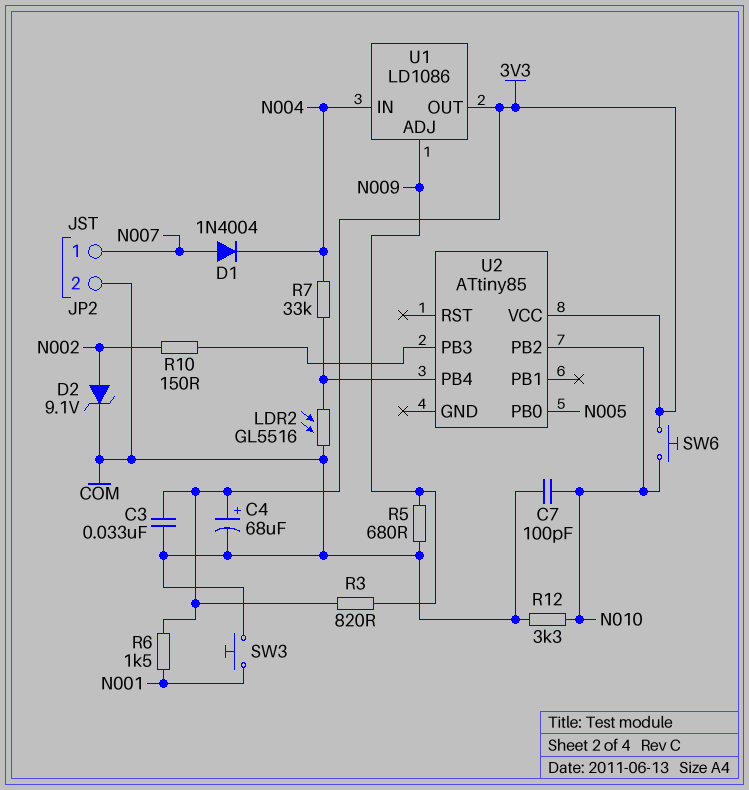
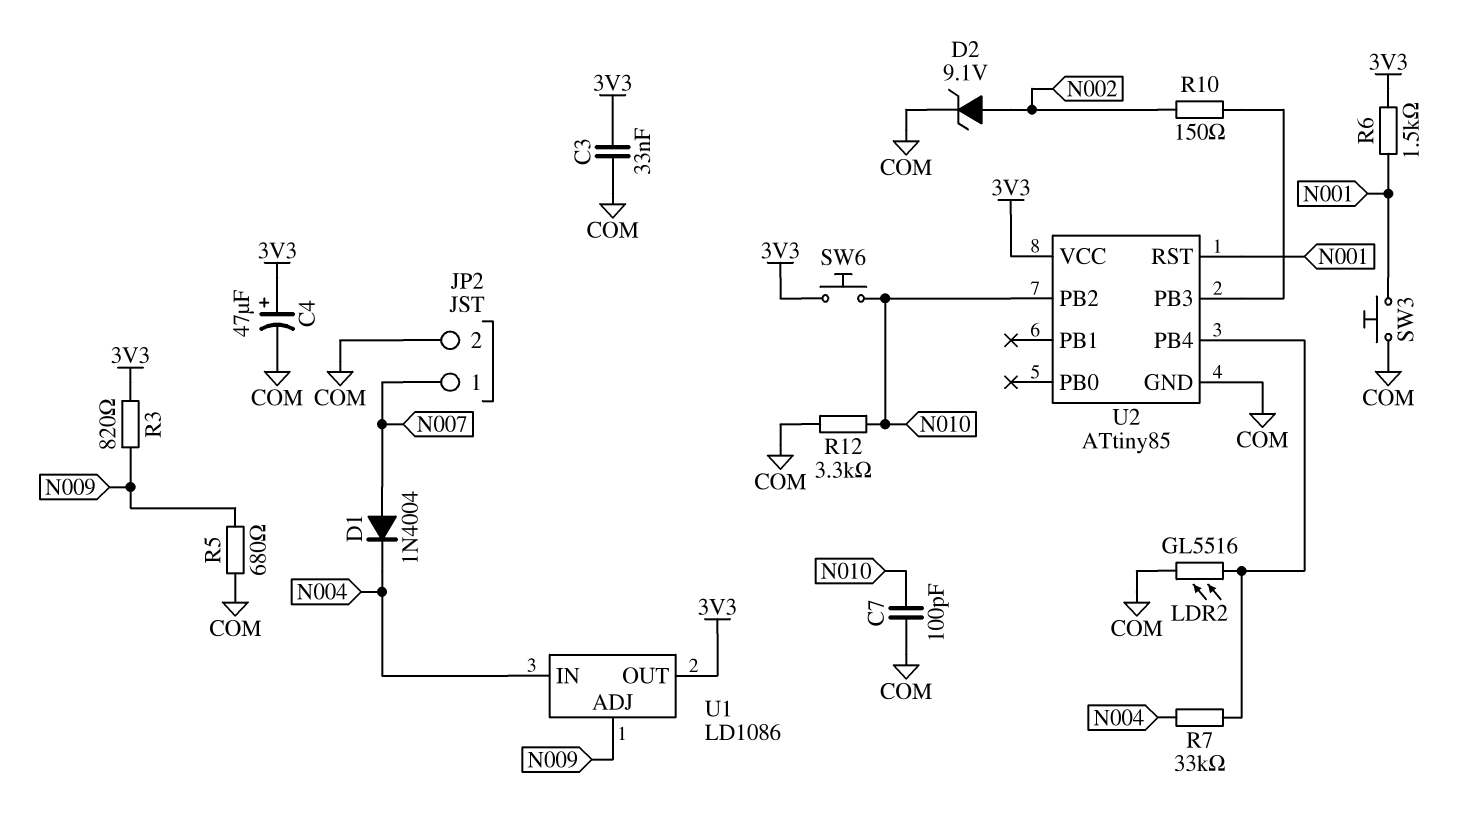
C4: 68uF (plus 3V3, minus COM) -> 47uF (plus 3V3, minus COM)
U2 pin GND: none -> COM
U2 pin PB0: N005 -> none
U2 pin RST: none -> N001

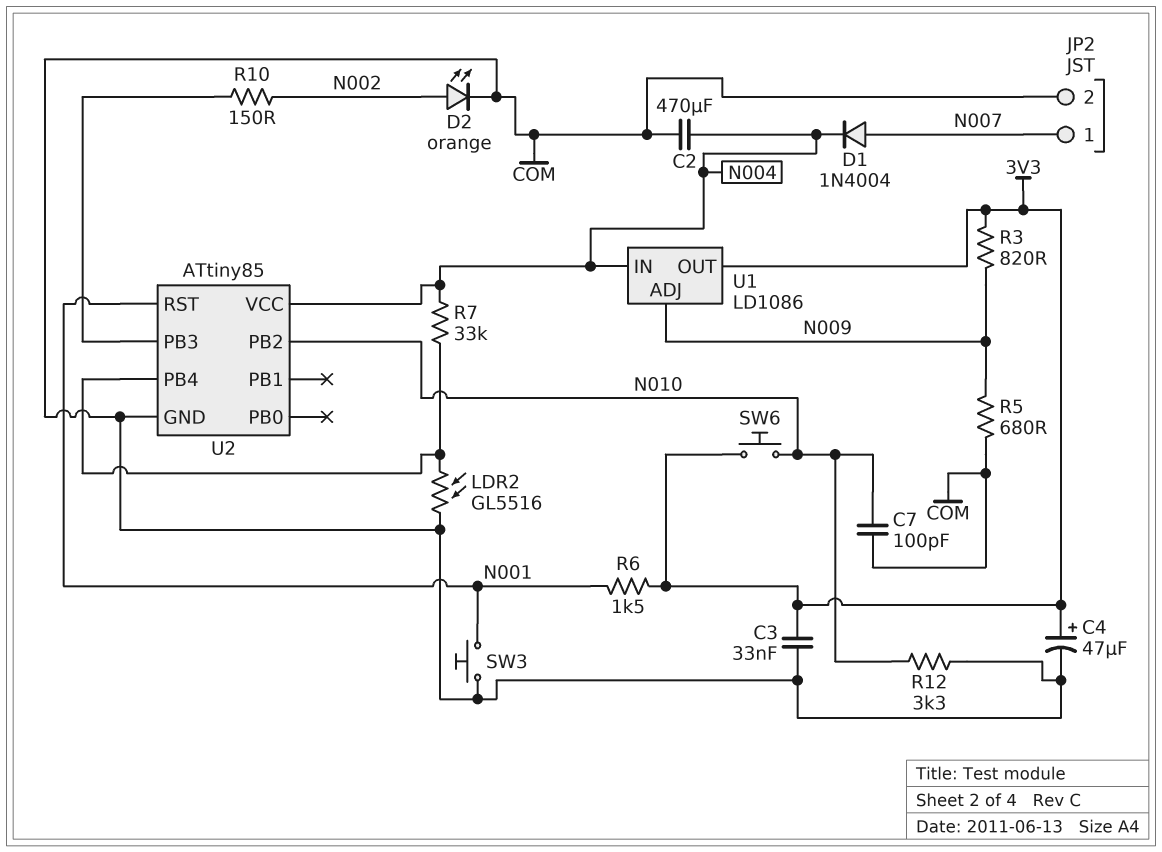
C2: none -> 470uF (COM, N004)
D2: zener 9.1V (A N002, K COM) -> LED orange (A N002, K COM)
U2 pin VCC: 3V3 -> N004

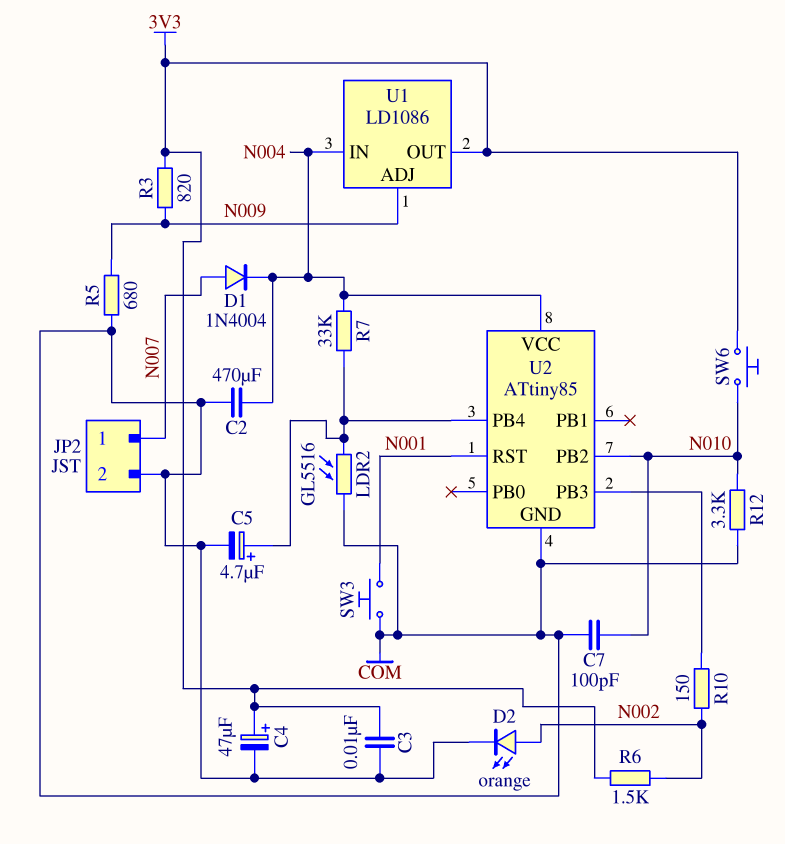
C3: 33nF (3V3, COM) -> 10nF (3V3, COM)
C5: none -> 4.7uF (plus U2/PB4, minus COM)
R6: 1.5k (3V3, N001) -> 1.5k (3V3, N002)

